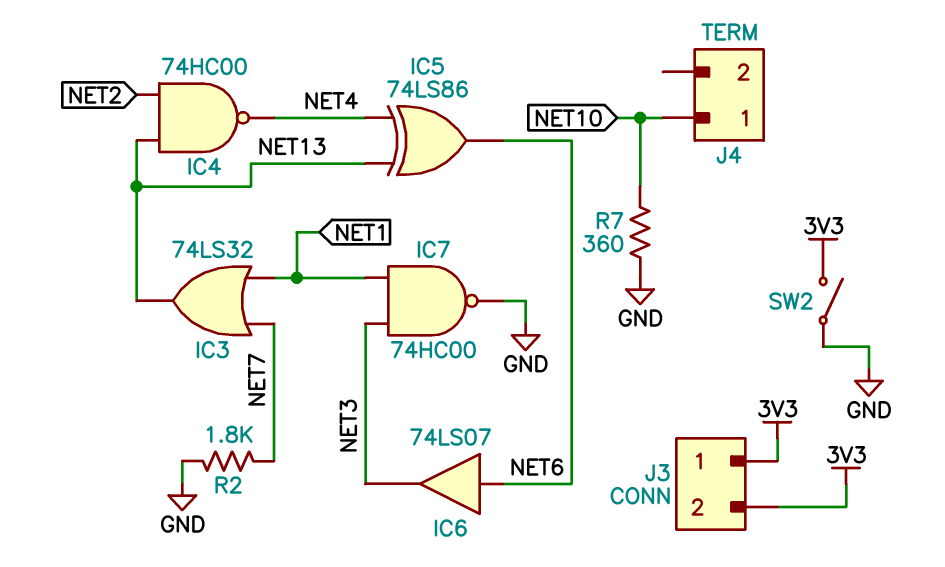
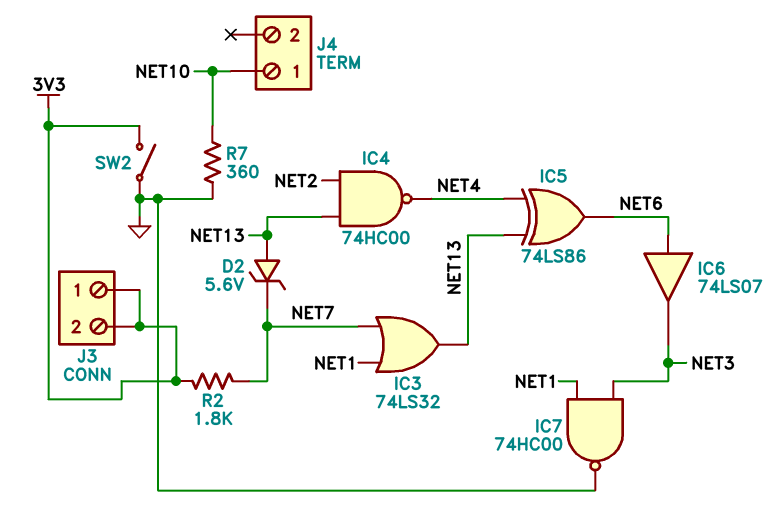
D2: none -> zener 5.6V (A NET13, K NET7)
R2: 1.8k (GND, NET7) -> 1.8k (3V3, NET7)

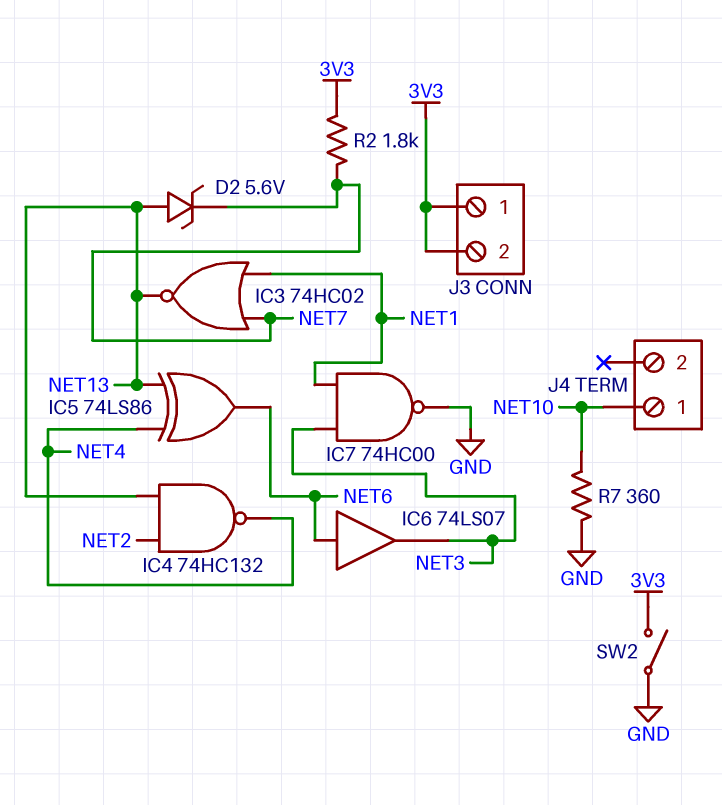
IC3: OR 74LS32 (in NET1, in NET7, out NET13) -> NOR 74HC02 (in NET1, in NET7, out NET13)
IC4: NAND 74HC00 (in NET2, in NET13, out NET4) -> NAND 74HC132 (in NET2, in NET13, out NET4)

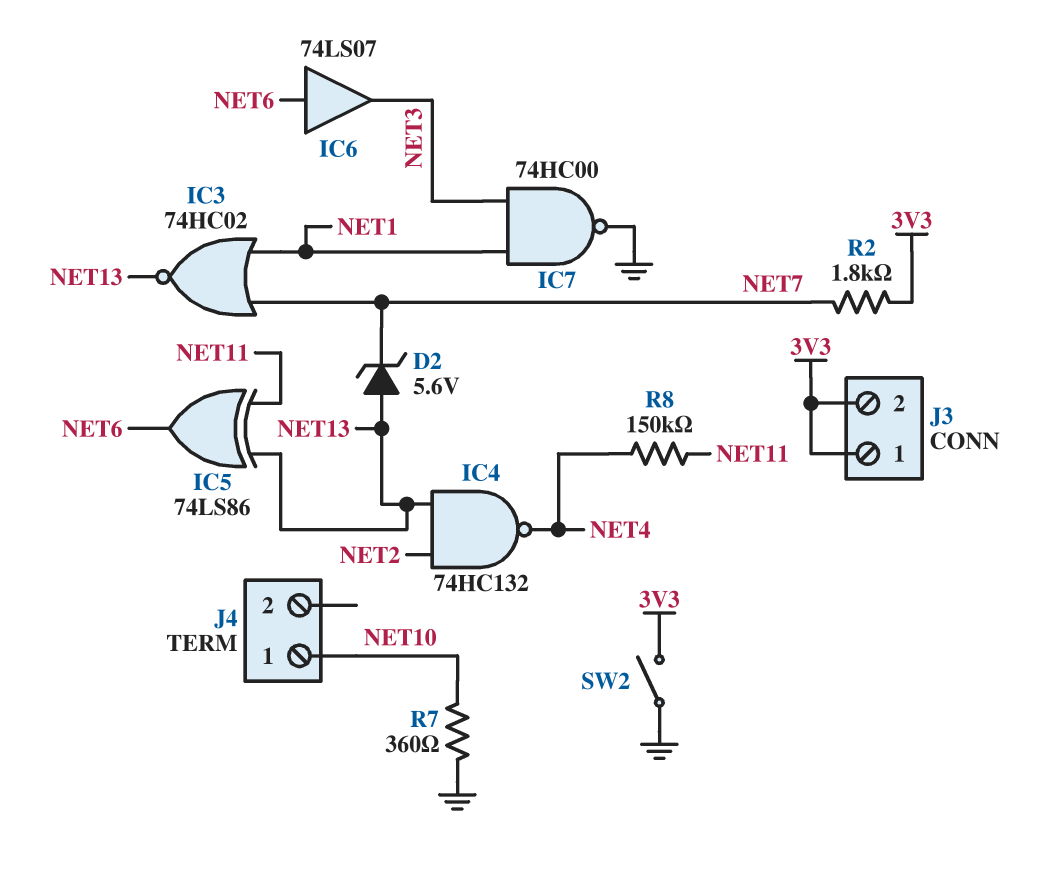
IC5: XOR 74LS86 (in NET4, in NET13, out NET6) -> XOR 74LS86 (in NET11, in NET13, out NET6)
R8: none -> 150k (NET4, NET11)

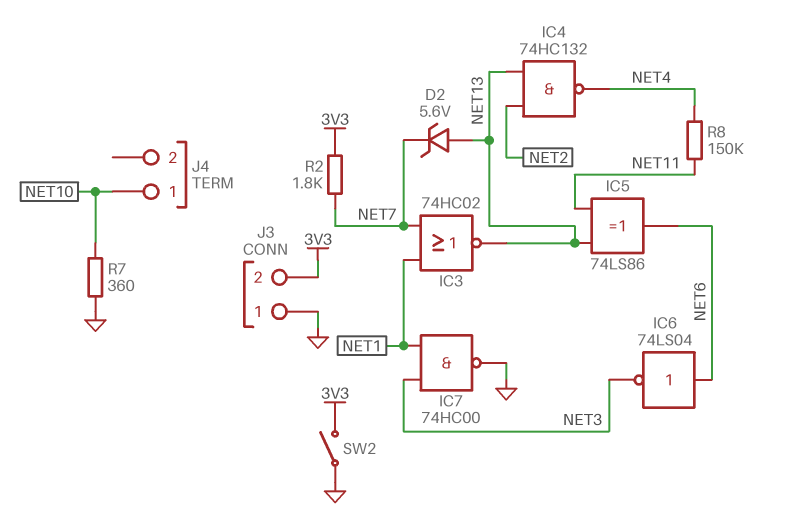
IC6: buffer 74LS07 (in NET6, out NET3) -> NOT 74LS04 (in NET6, out NET3)
J3 pin 1: 3V3 -> GND

